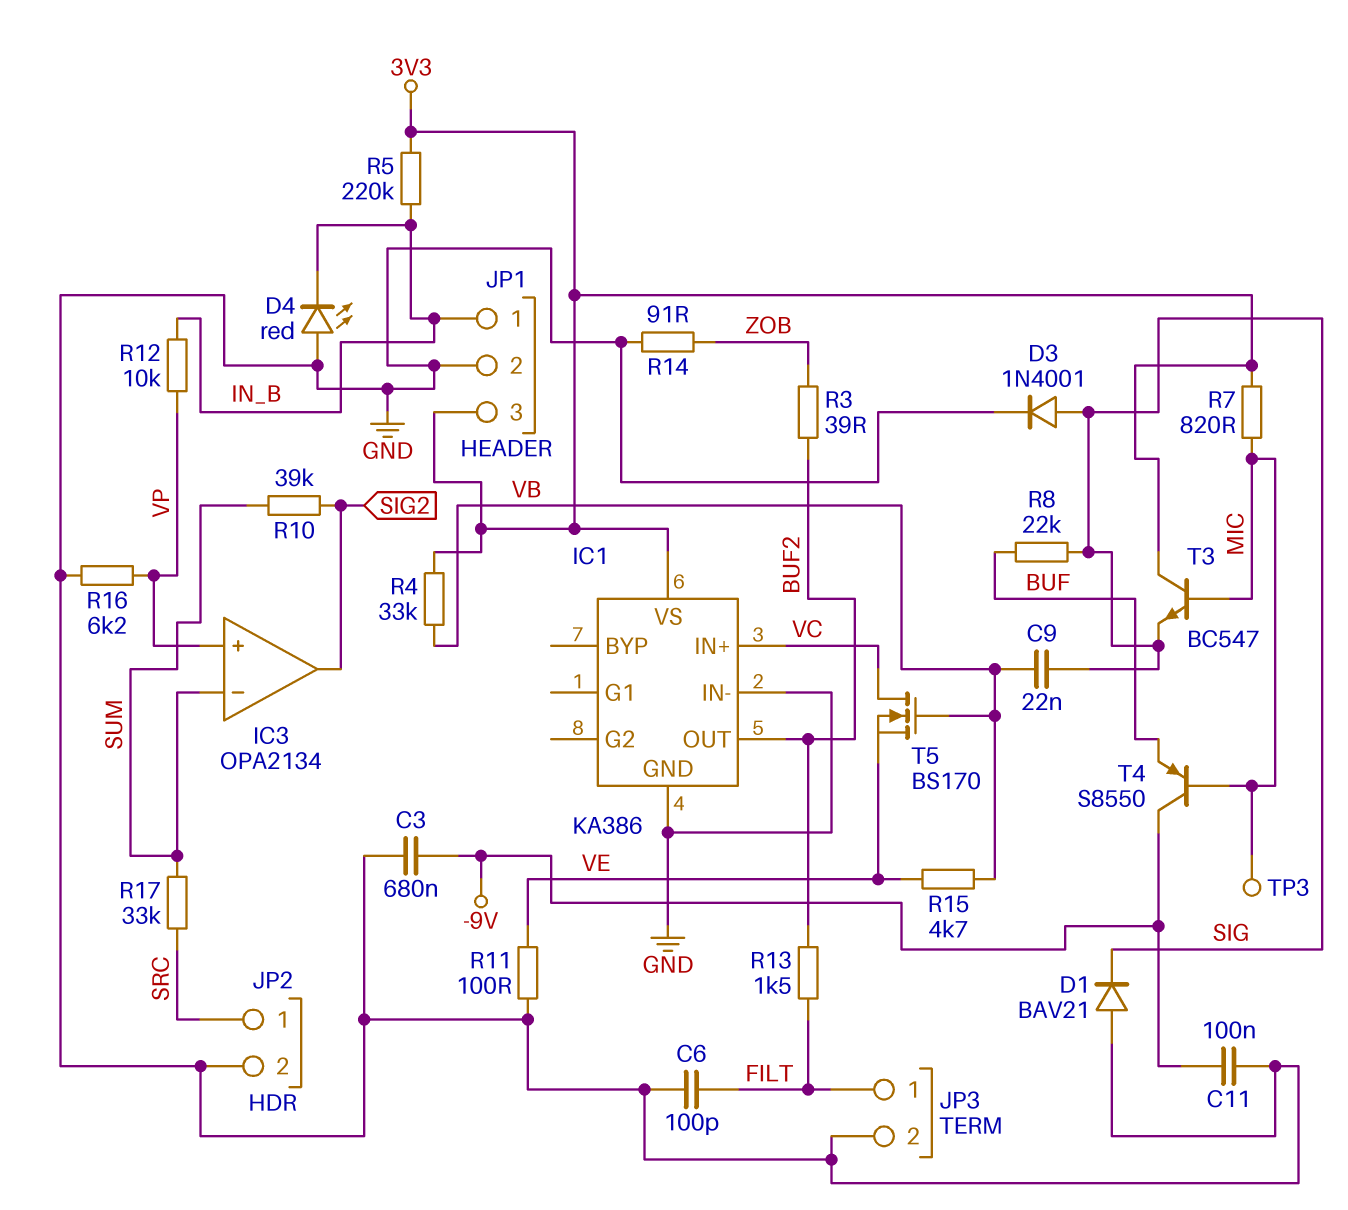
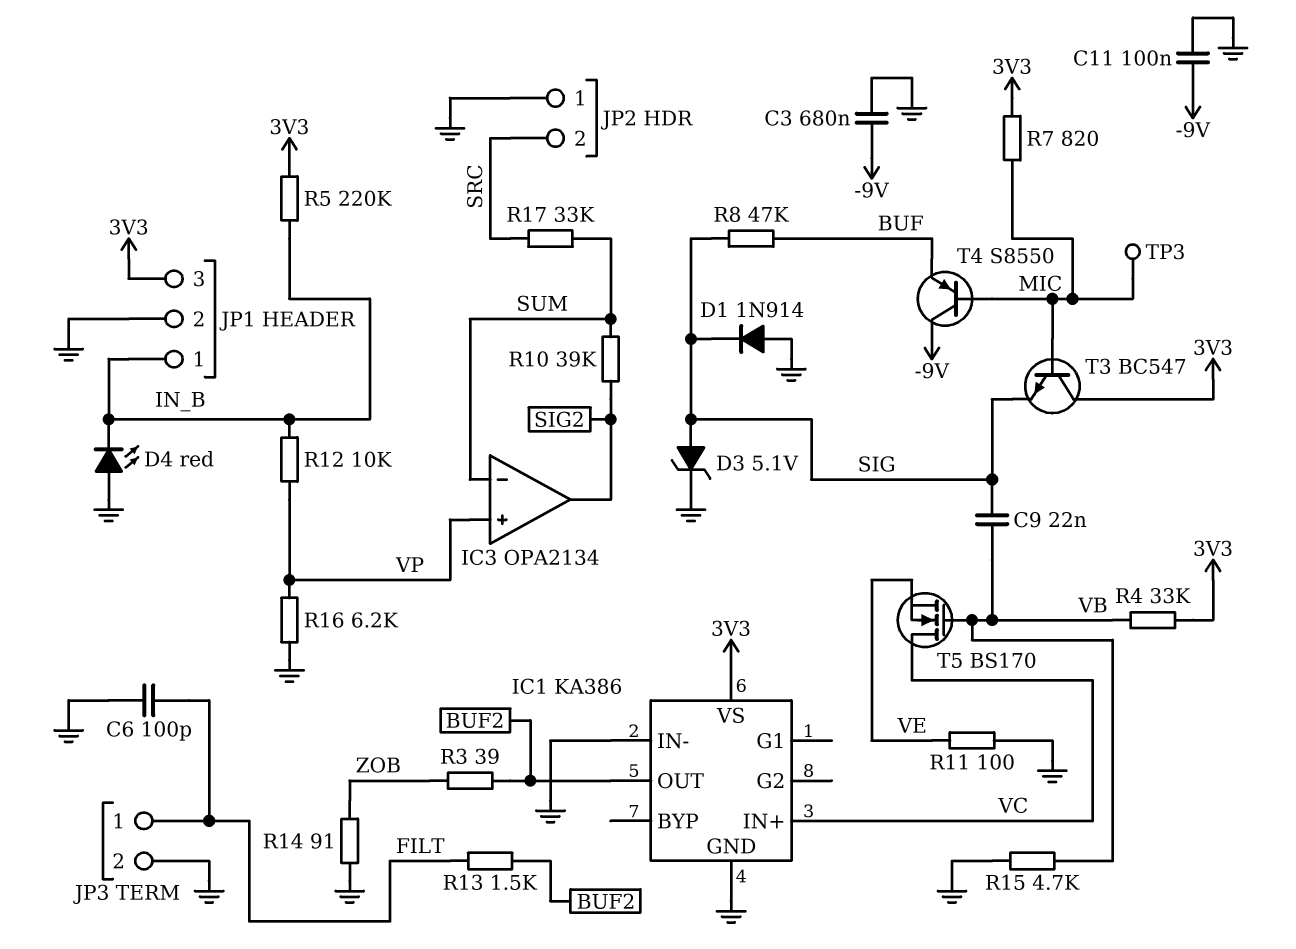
D1: diode BAV21 (A GND, K SIG) -> diode 1N914 (A GND, K SIG)
D3: diode 1N4001 (A SIG, K GND) -> zener 5.1V (A SIG, K GND)
JP2 pin 1: SRC -> GND
JP2 pin 2: GND -> SRC
R8: 22k (BUF, SIG) -> 47k (BUF, SIG)
R15: 4.7k (VB, VE) -> 4.7k (GND, VB)

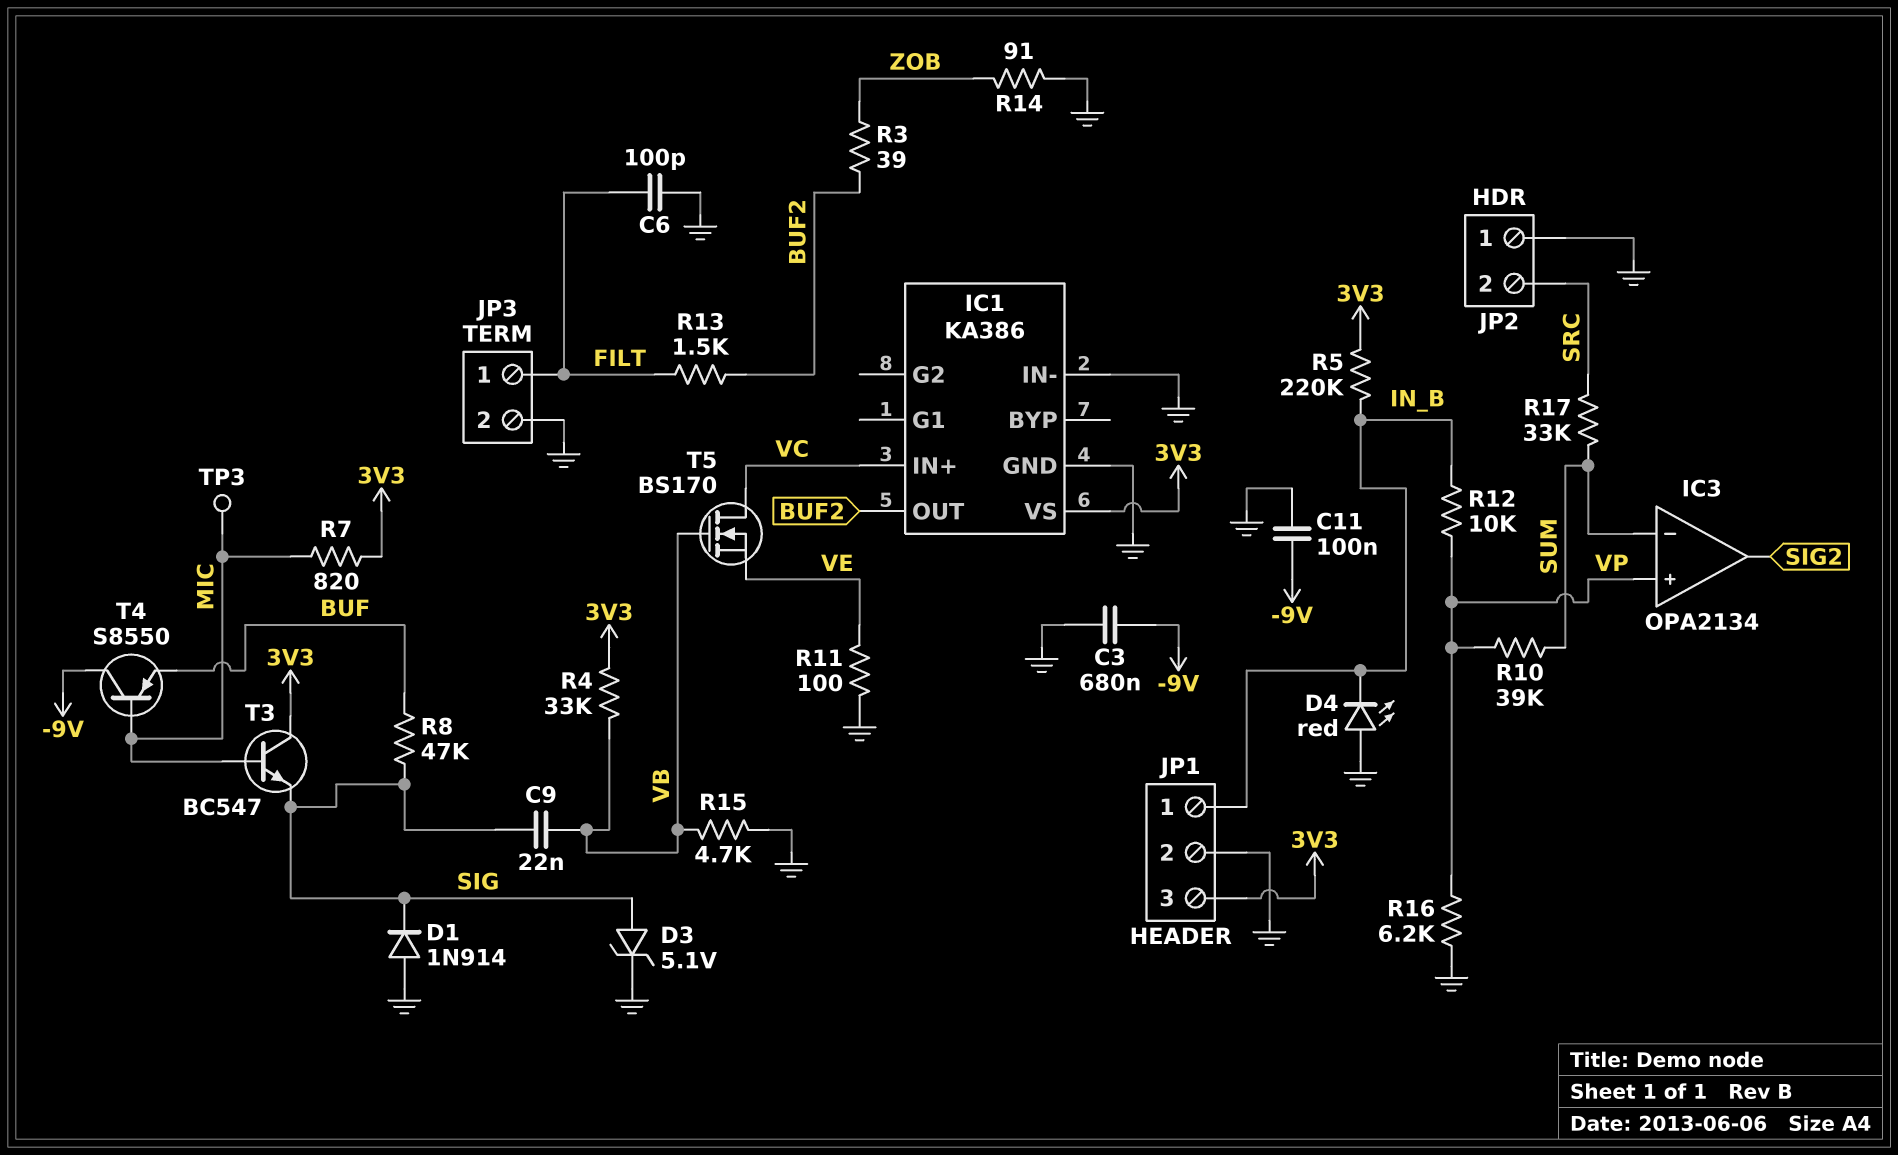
R10: 39k (SIG2, SUM) -> 39k (SUM, VP)

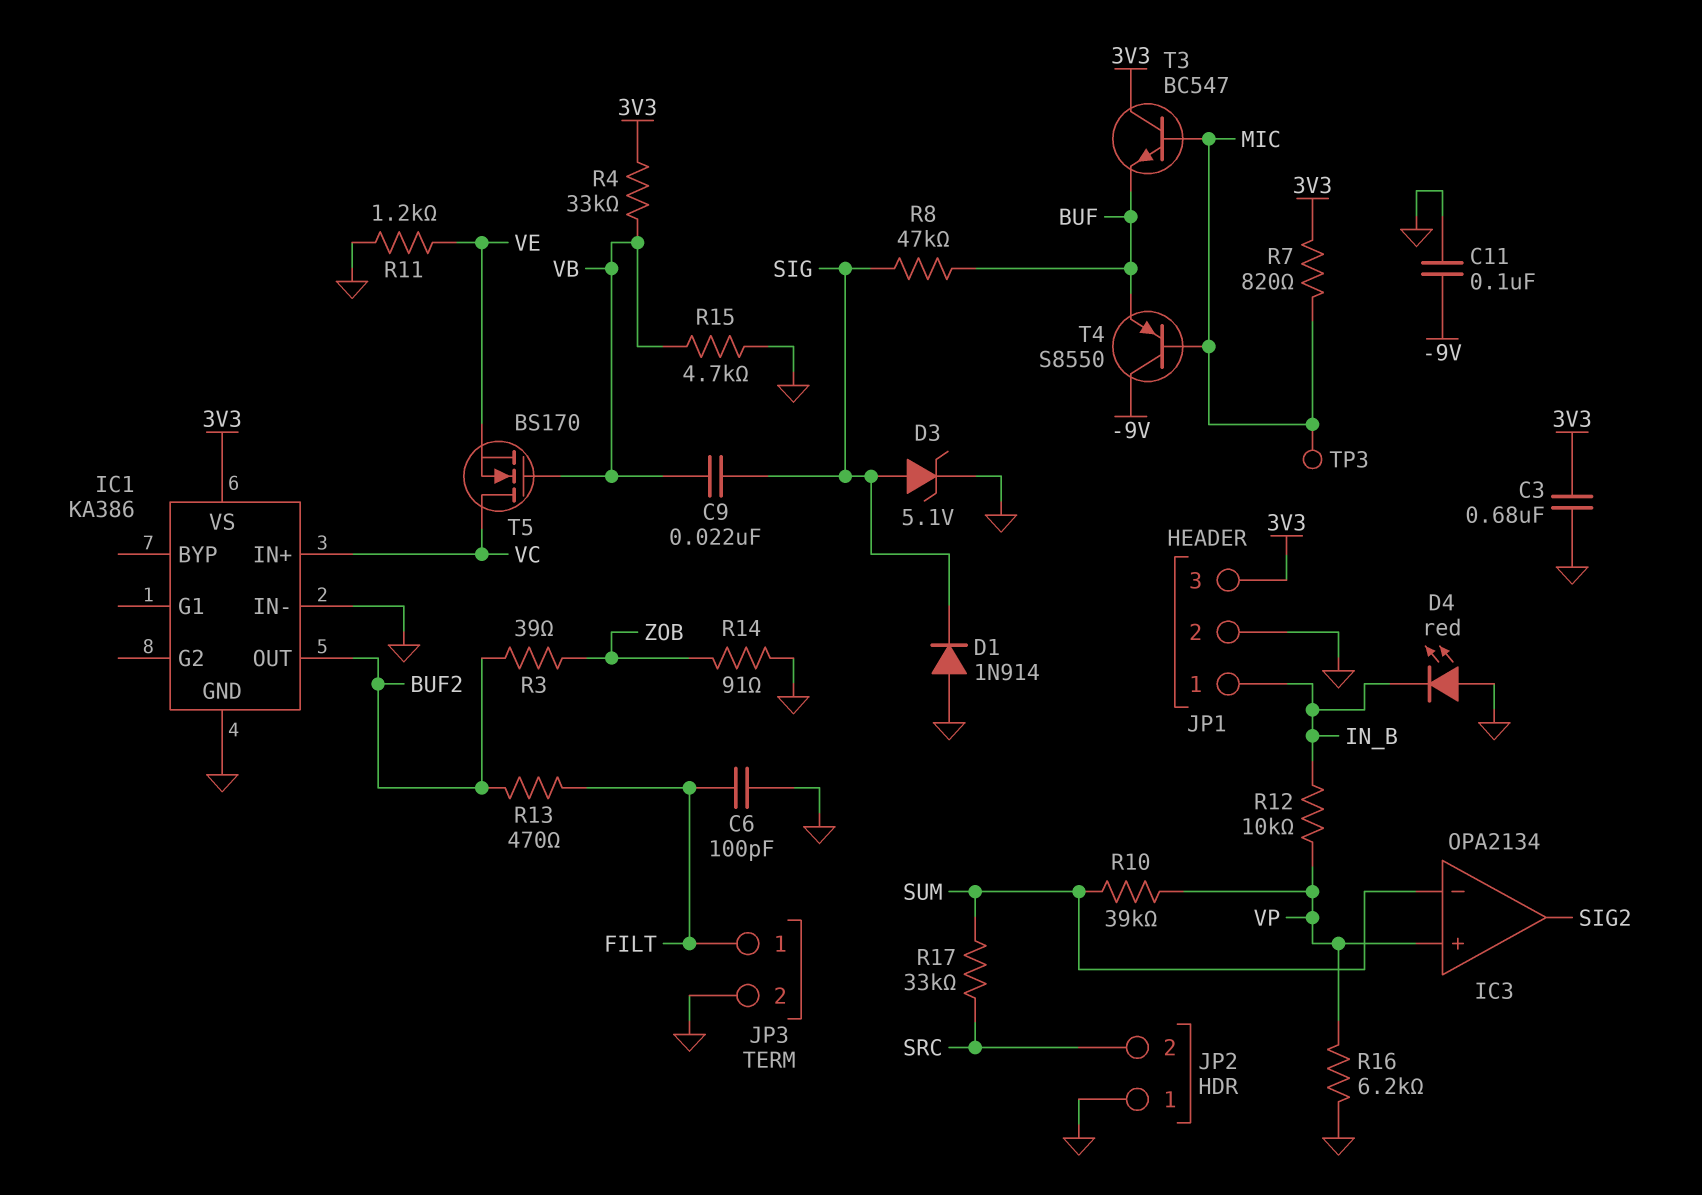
C3: 680nF (-9V, GND) -> 680nF (3V3, GND)
R5: 220k (3V3, IN_B) -> none
R11: 100 (GND, VE) -> 1.2k (GND, VE)
R13: 1.5k (BUF2, FILT) -> 470 (BUF2, FILT)
T3: NPN BC547 (B MIC, C 3V3, E SIG) -> NPN BC547 (B MIC, C 3V3, E BUF)

